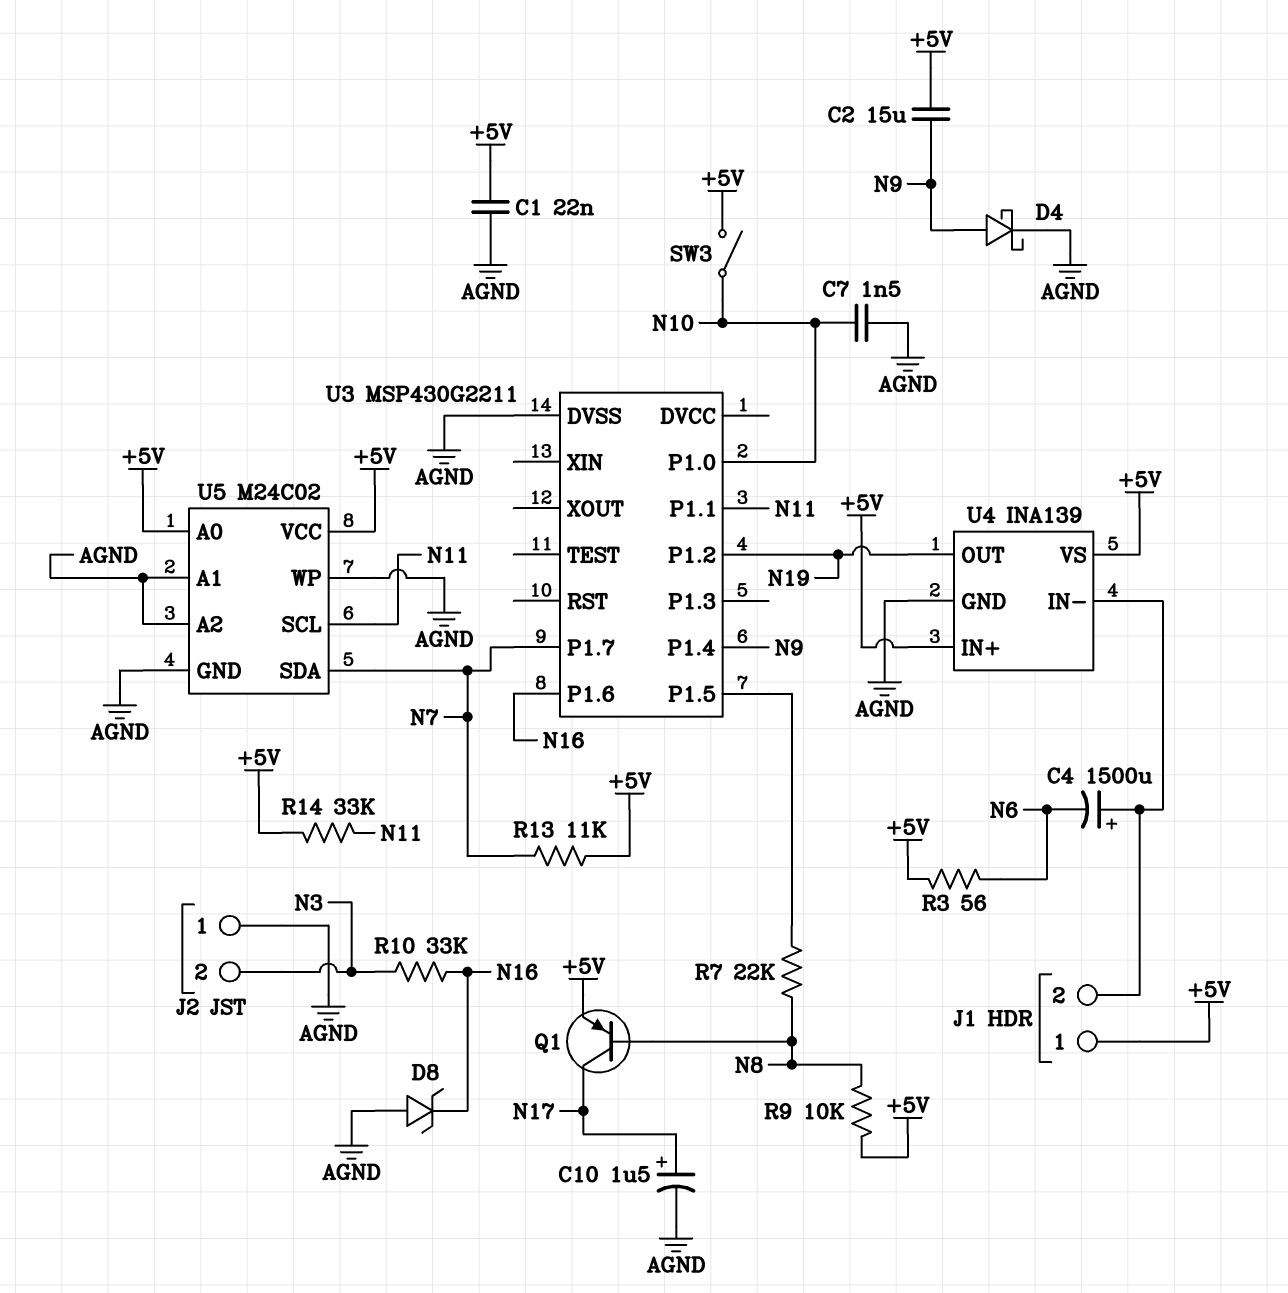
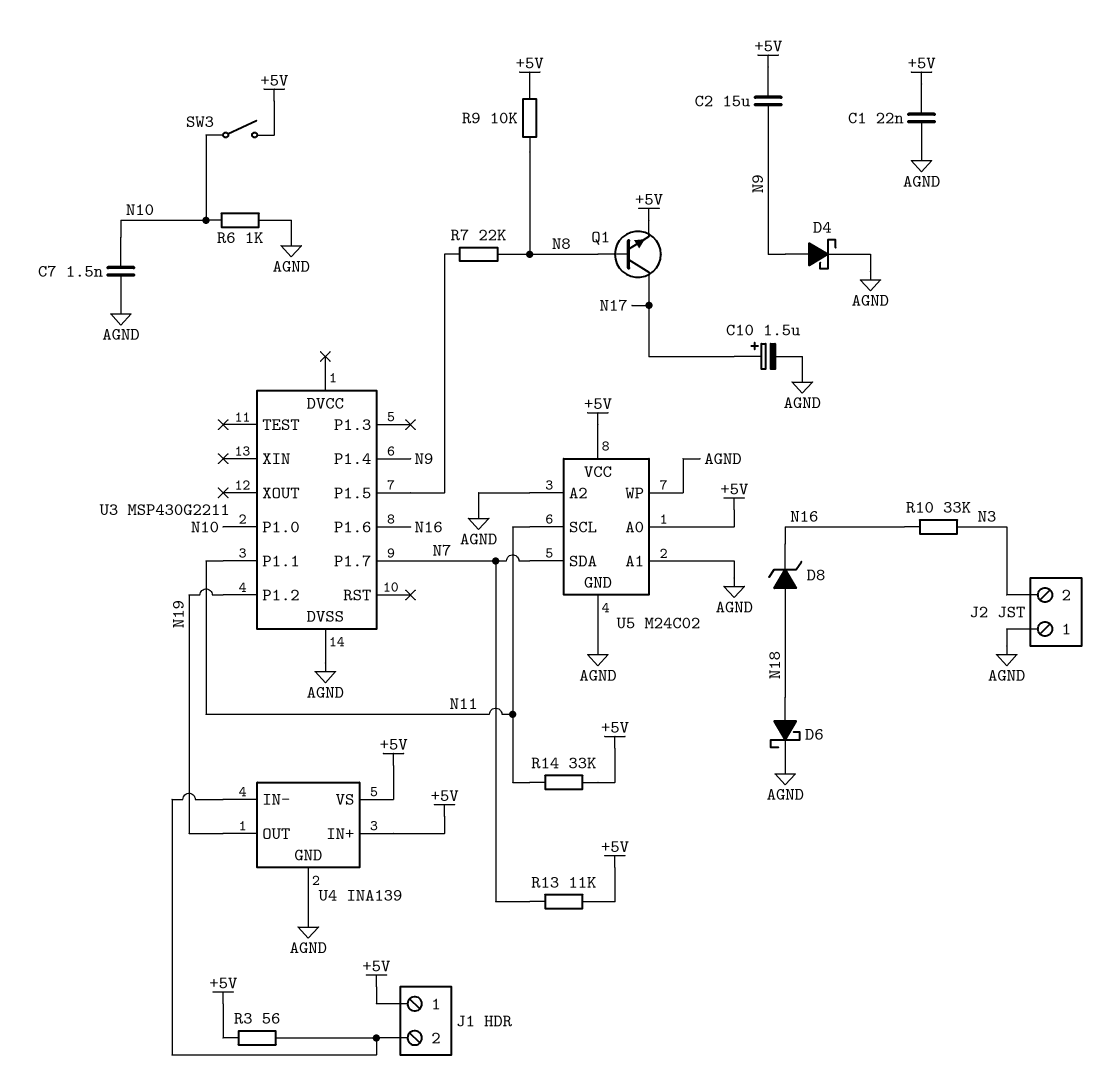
C4: 1500uF (plus J1/2, minus N6) -> none
D6: none -> schottky (A N18, K AGND)
D8: zener (A AGND, K N16) -> zener (A N18, K N16)
Q1: PNP (B N8, C N17, E +5V) -> NPN (B N8, C N17, E +5V)
R3: 56 (+5V, N6) -> 56 (+5V, J1/2)
R6: none -> 1k (AGND, N10)

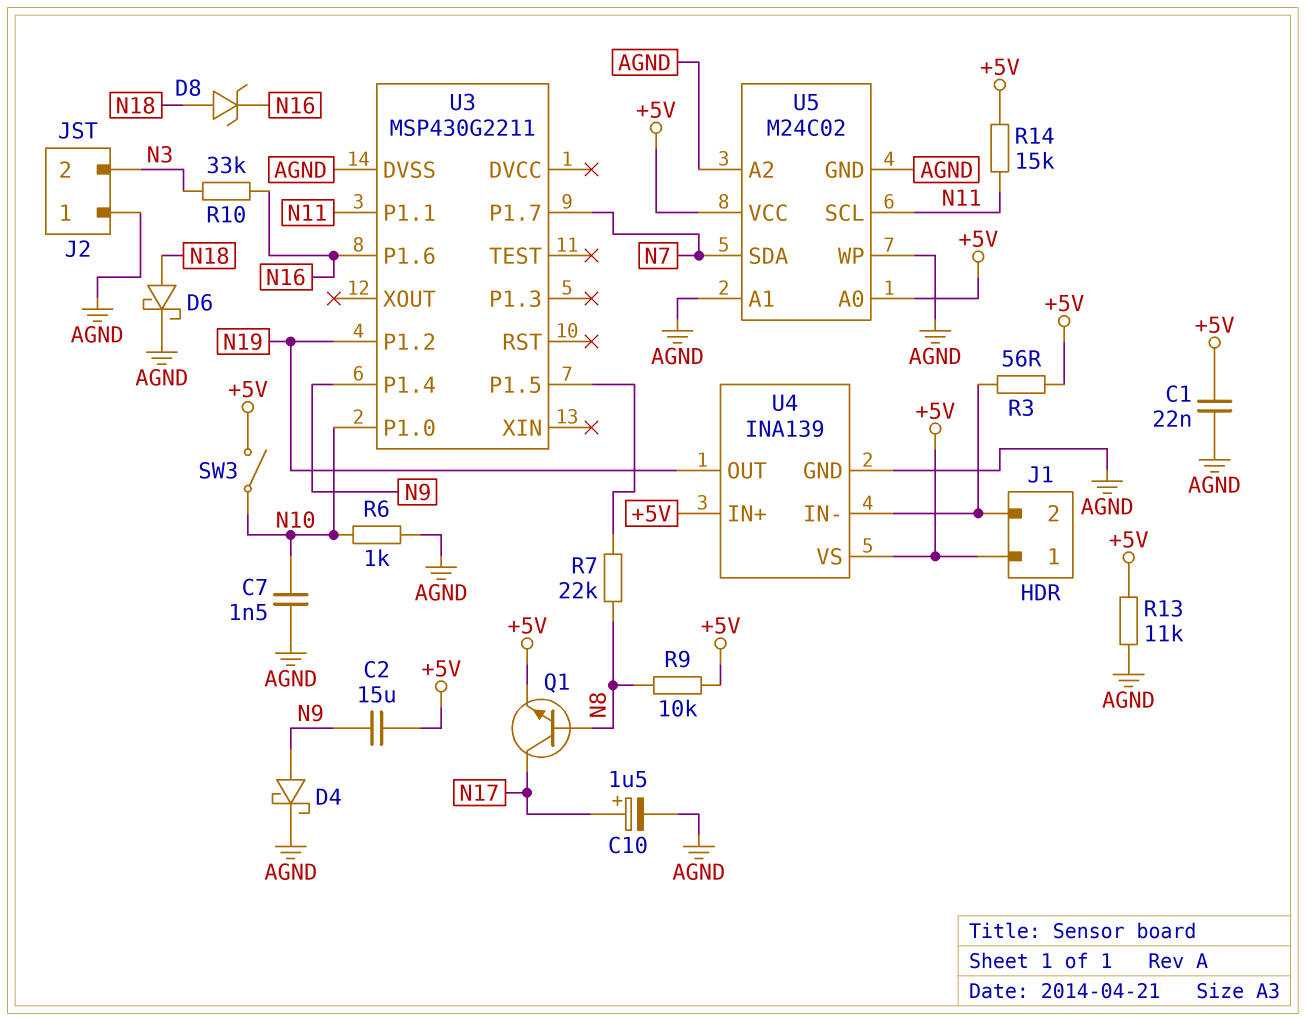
R13: 11k (+5V, N7) -> 11k (+5V, AGND)
R14: 33k (+5V, N11) -> 15k (+5V, N11)

